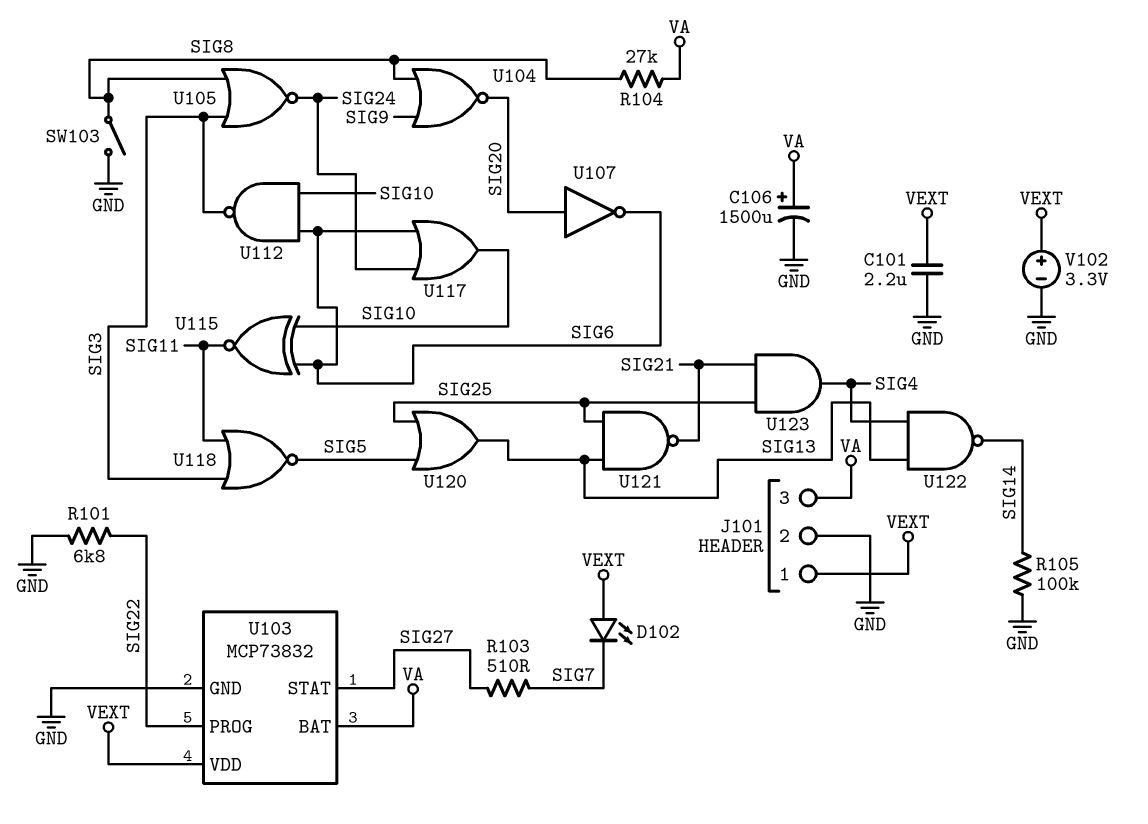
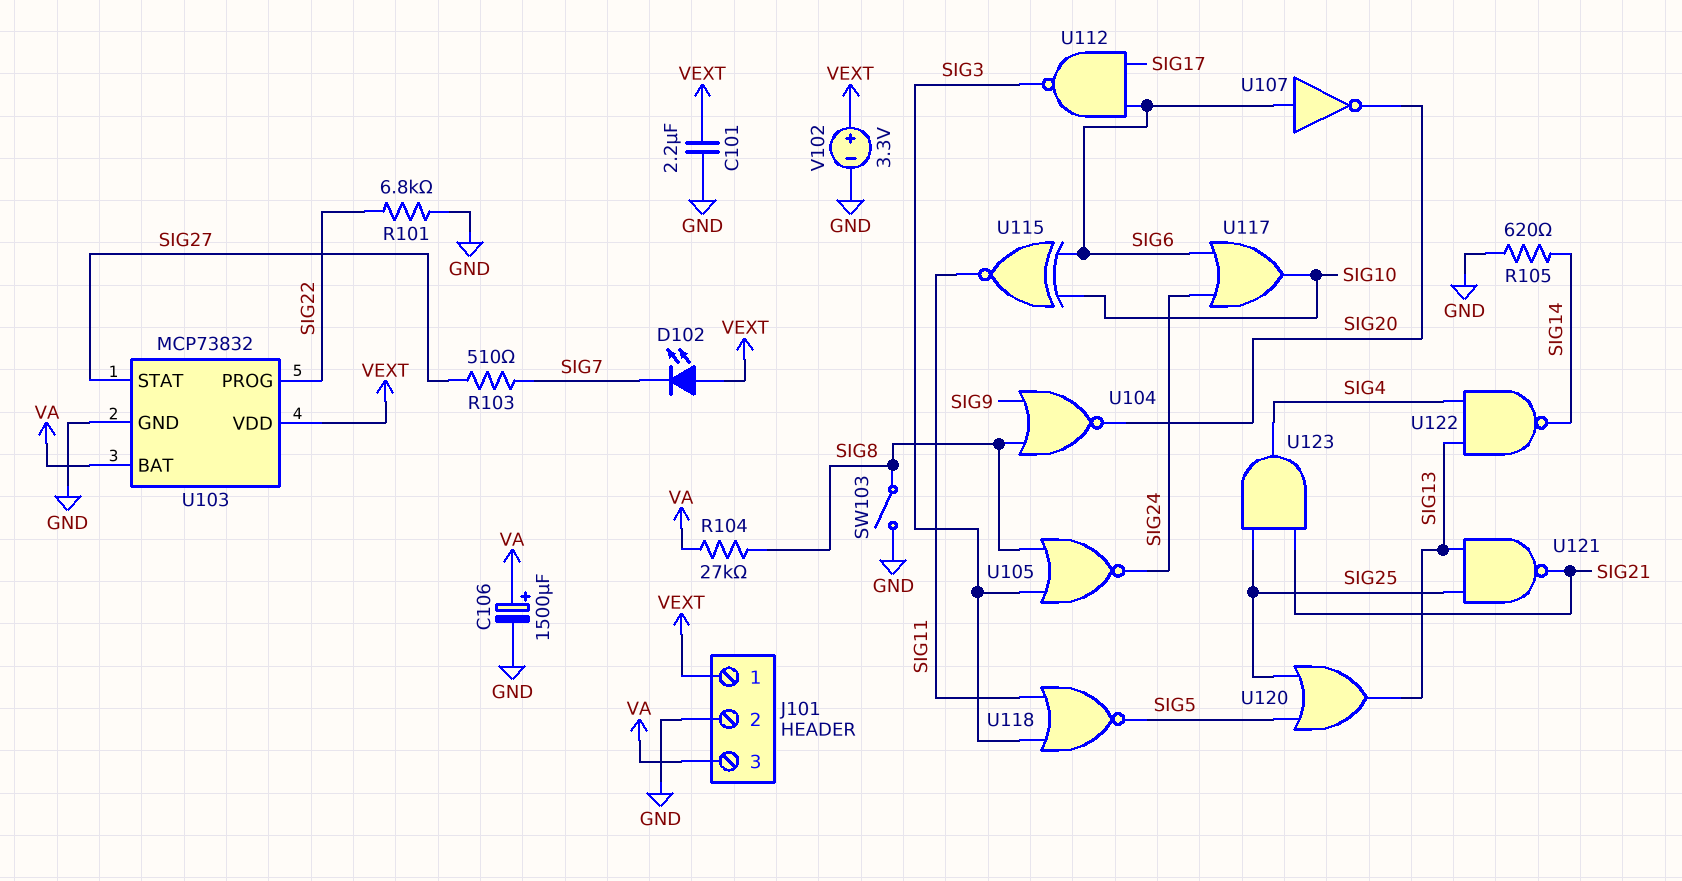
R105: 100k (GND, SIG14) -> 620 (GND, SIG14)
U107: NOT (in SIG20, out SIG6) -> NOT (in SIG6, out SIG20)
U112: NAND (in SIG6, in SIG10, out SIG3) -> NAND (in SIG6, in SIG17, out SIG3)

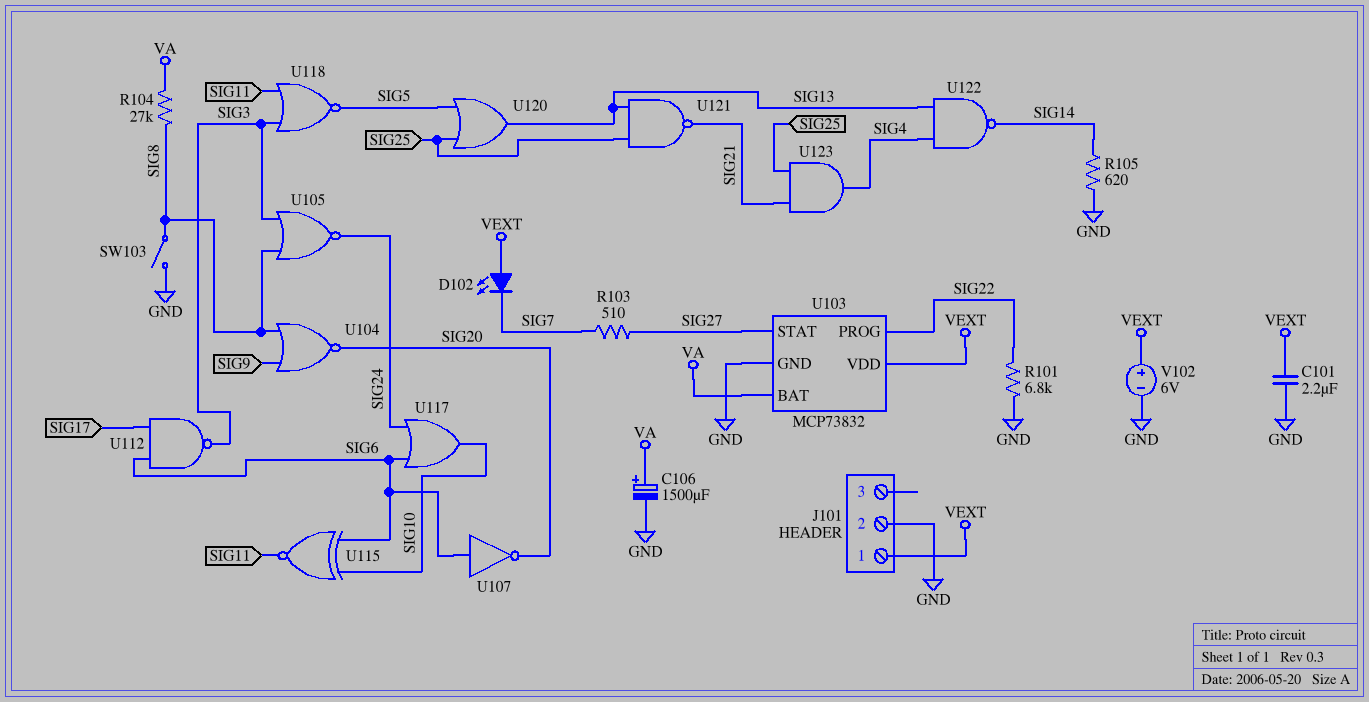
J101 pin 3: VA -> none
V102: 3.3V (plus VEXT, minus GND) -> 6V (plus VEXT, minus GND)

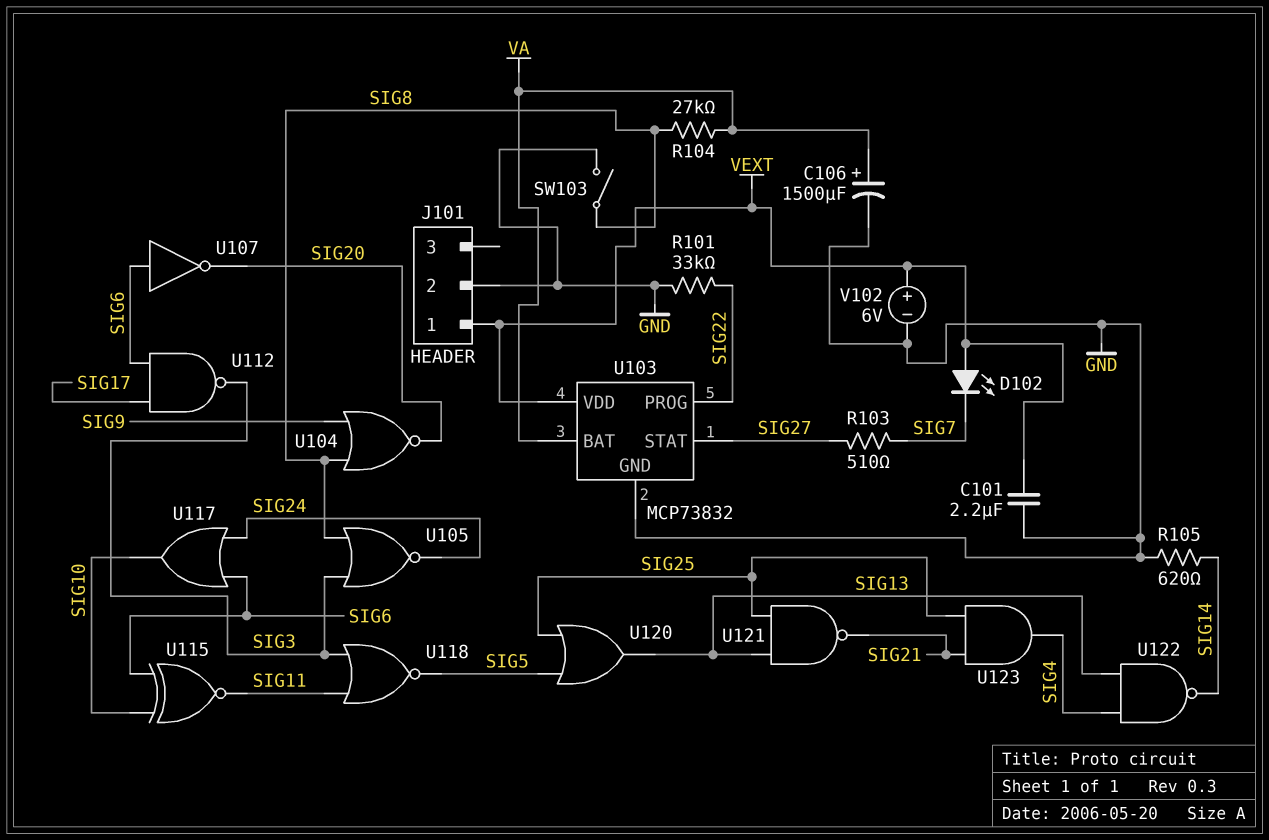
R101: 6.8k (GND, SIG22) -> 33k (GND, SIG22)

